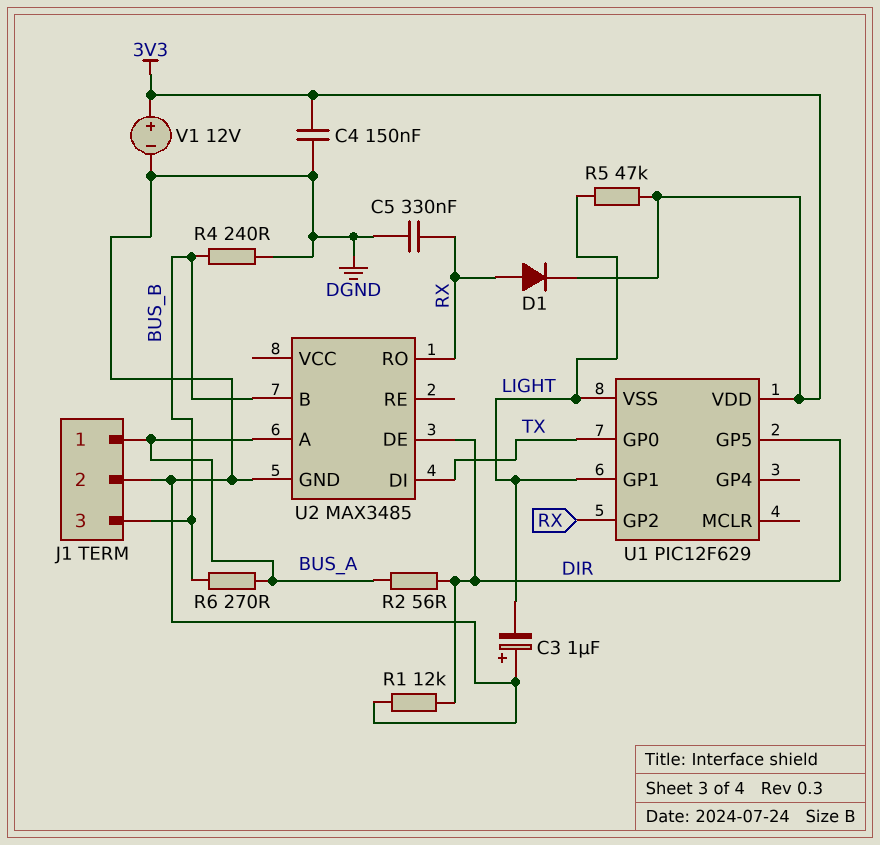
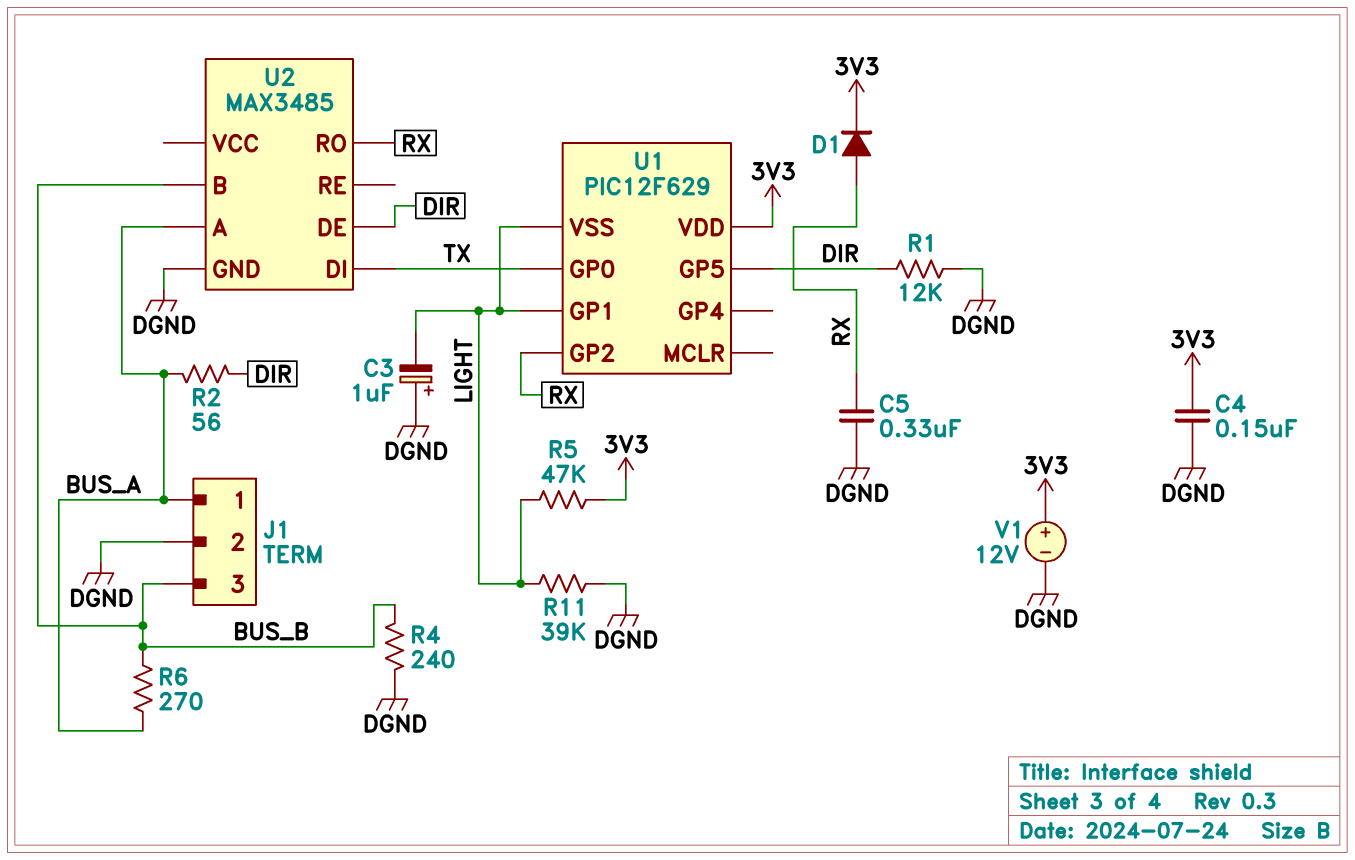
R11: none -> 39k (DGND, LIGHT)

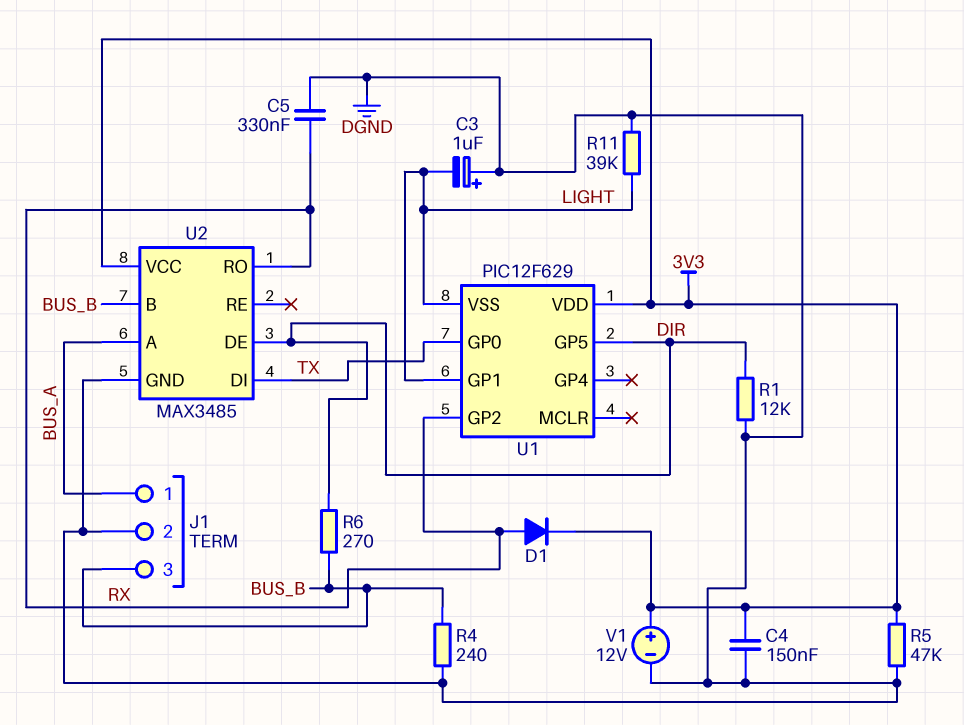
R2: 56 (BUS_A, DIR) -> none
R5: 47k (3V3, LIGHT) -> 47k (3V3, DGND)
R6: 270 (BUS_A, BUS_B) -> 270 (BUS_B, DIR)
U2 pin VCC: none -> 3V3

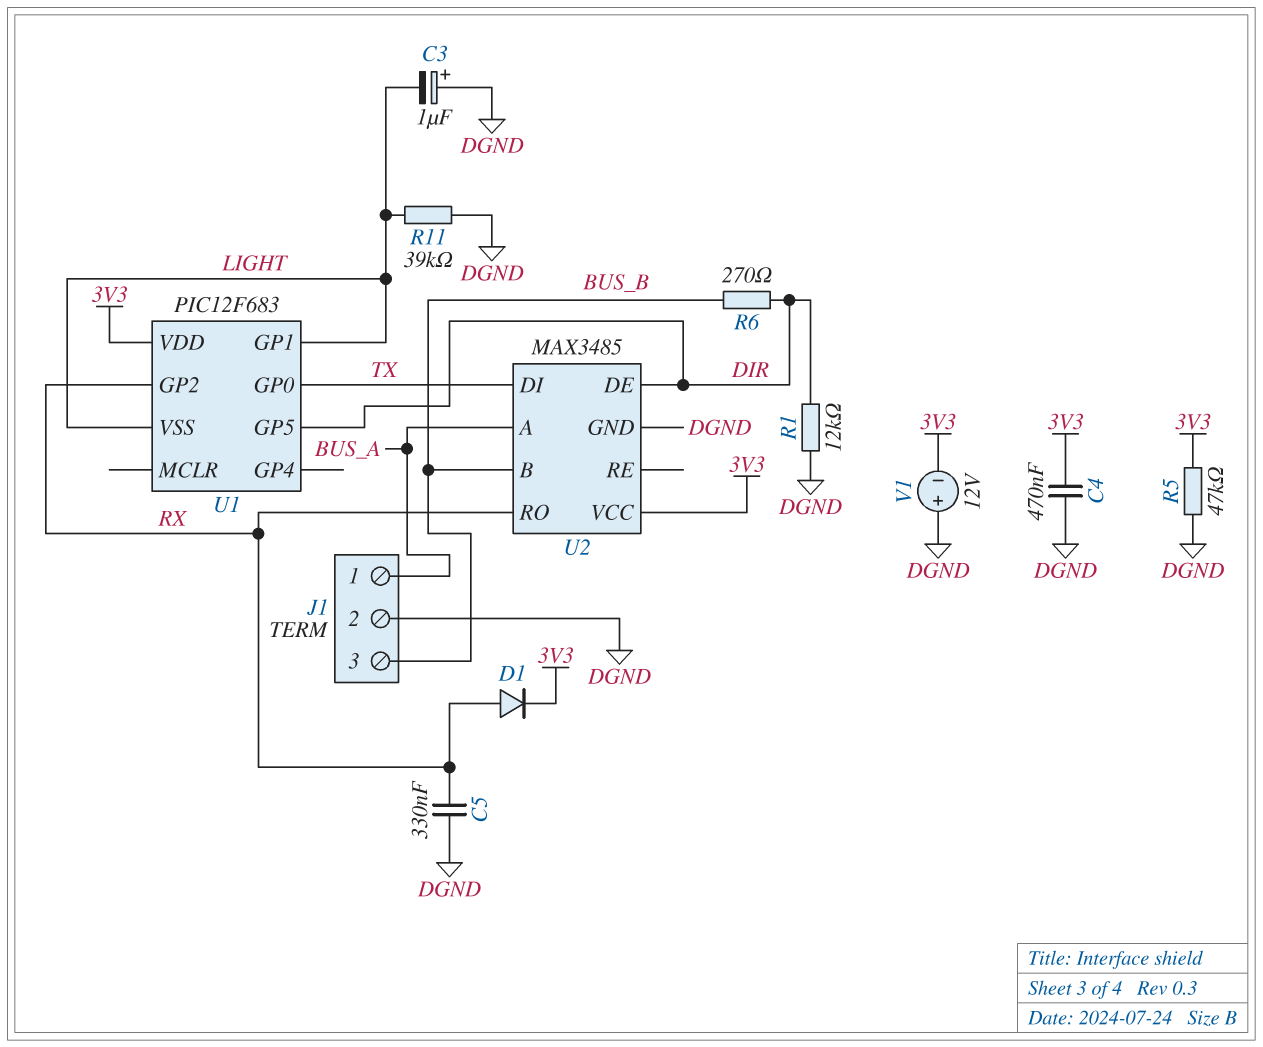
C4: 150nF (3V3, DGND) -> 470nF (3V3, DGND)
R4: 240 (BUS_B, DGND) -> none
U1: PIC12F629 -> PIC12F683
V1: 12V (plus 3V3, minus DGND) -> 12V (plus DGND, minus 3V3)

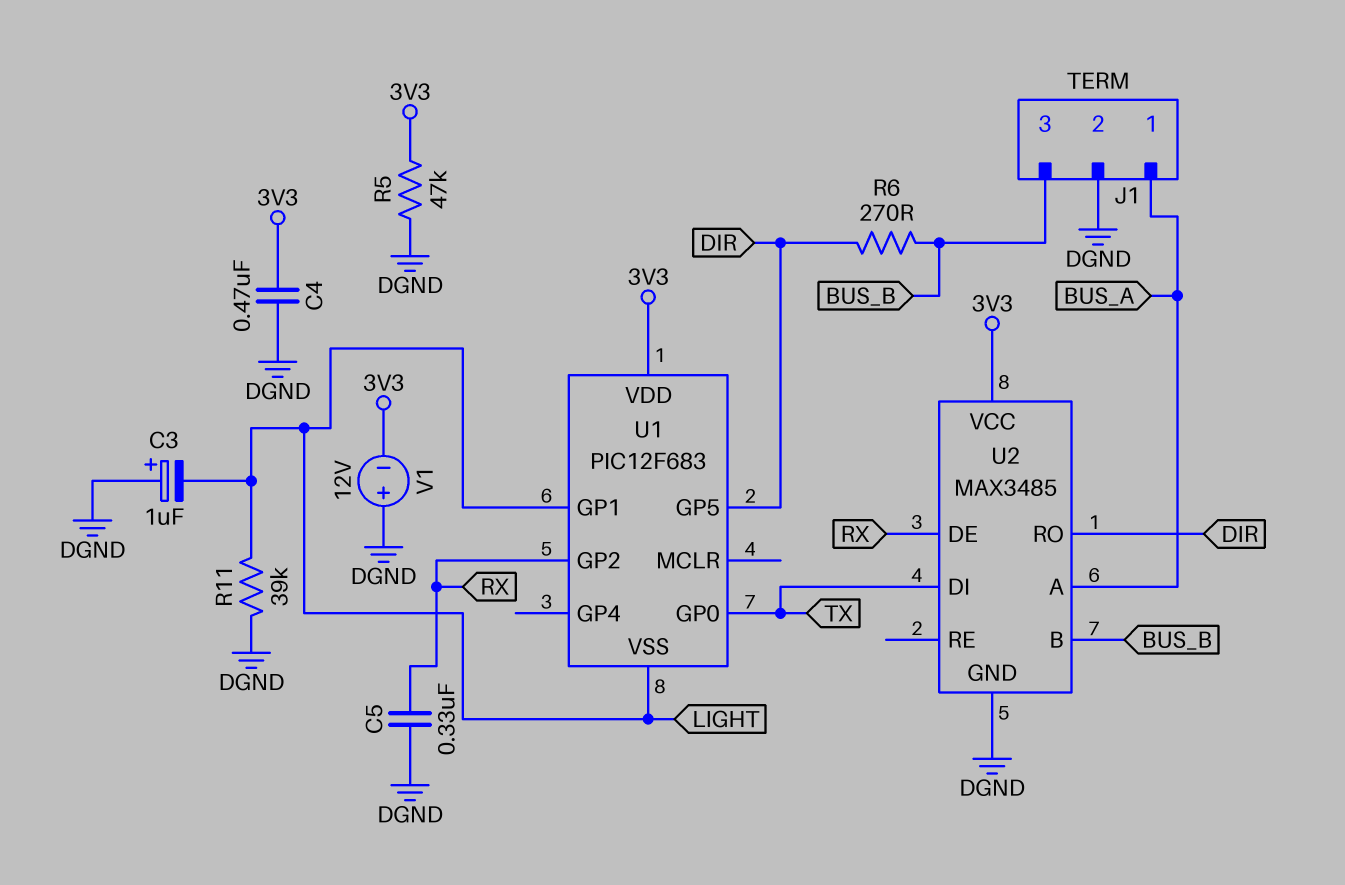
D1: diode (A RX, K 3V3) -> none
R1: 12k (DGND, DIR) -> none
U2 pin DE: DIR -> RX
U2 pin RO: RX -> DIR

